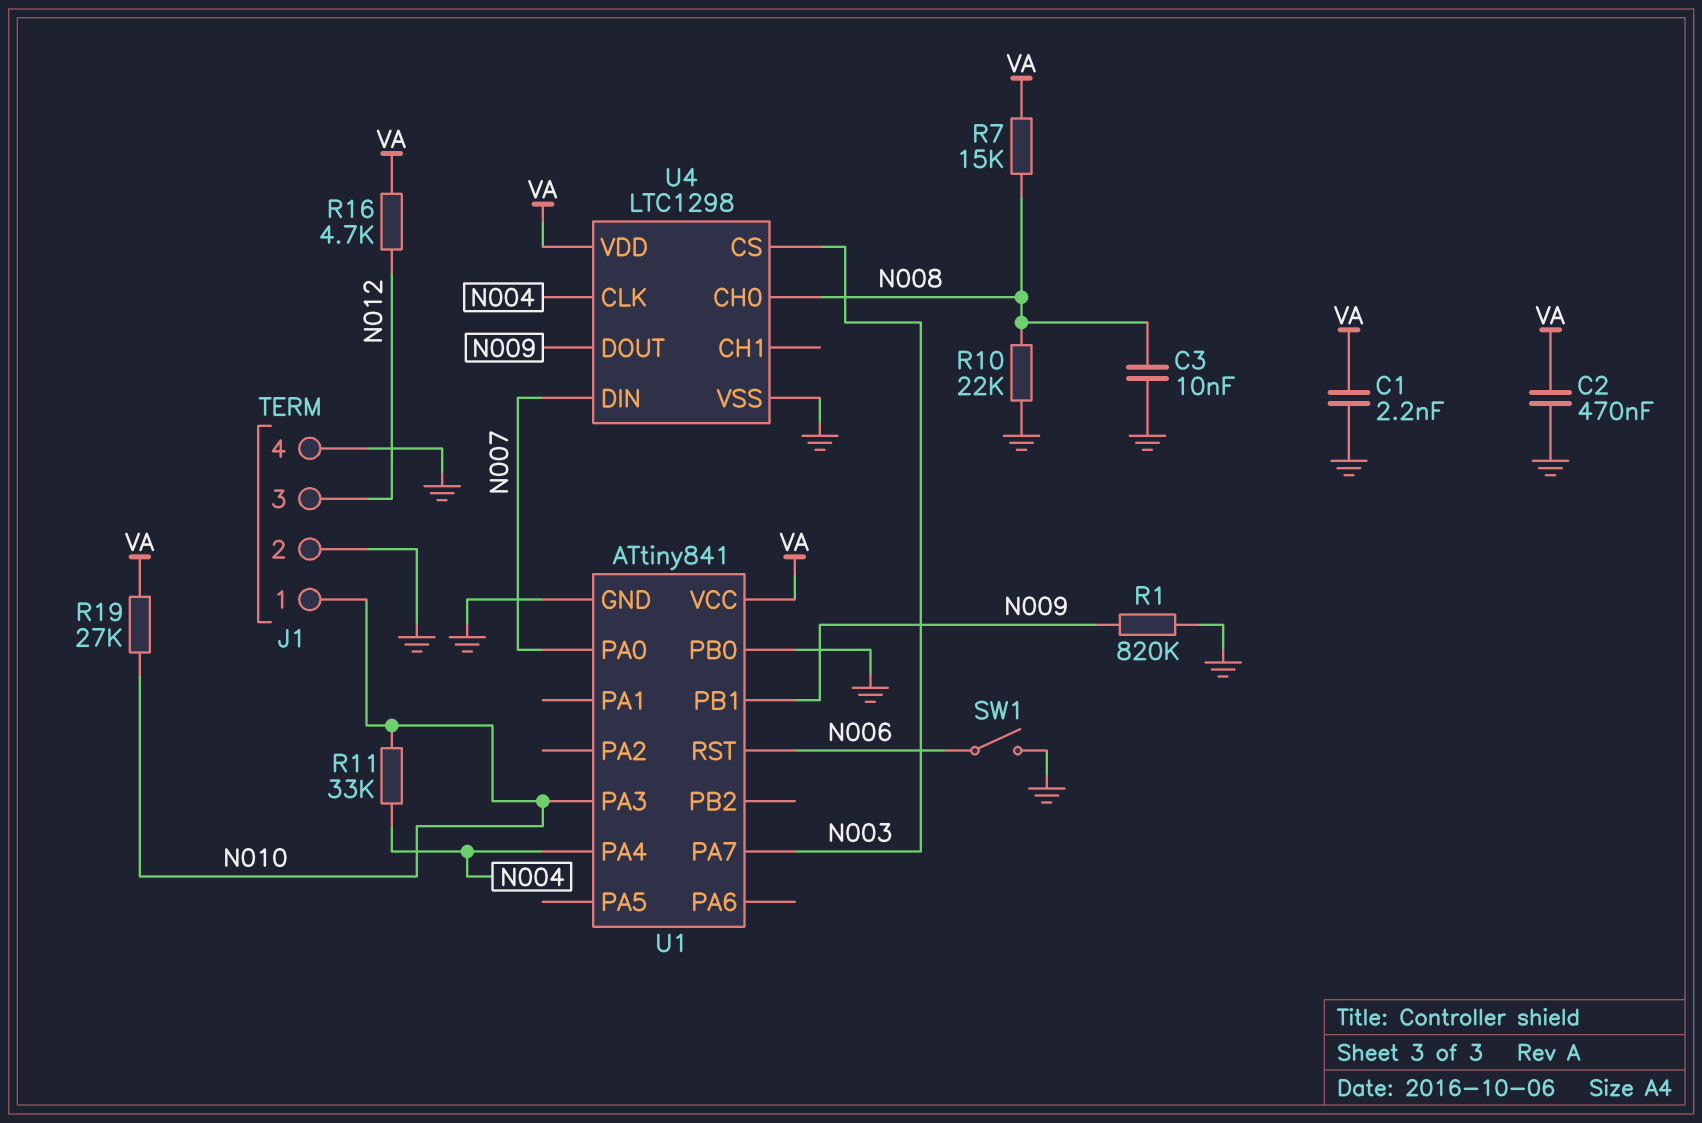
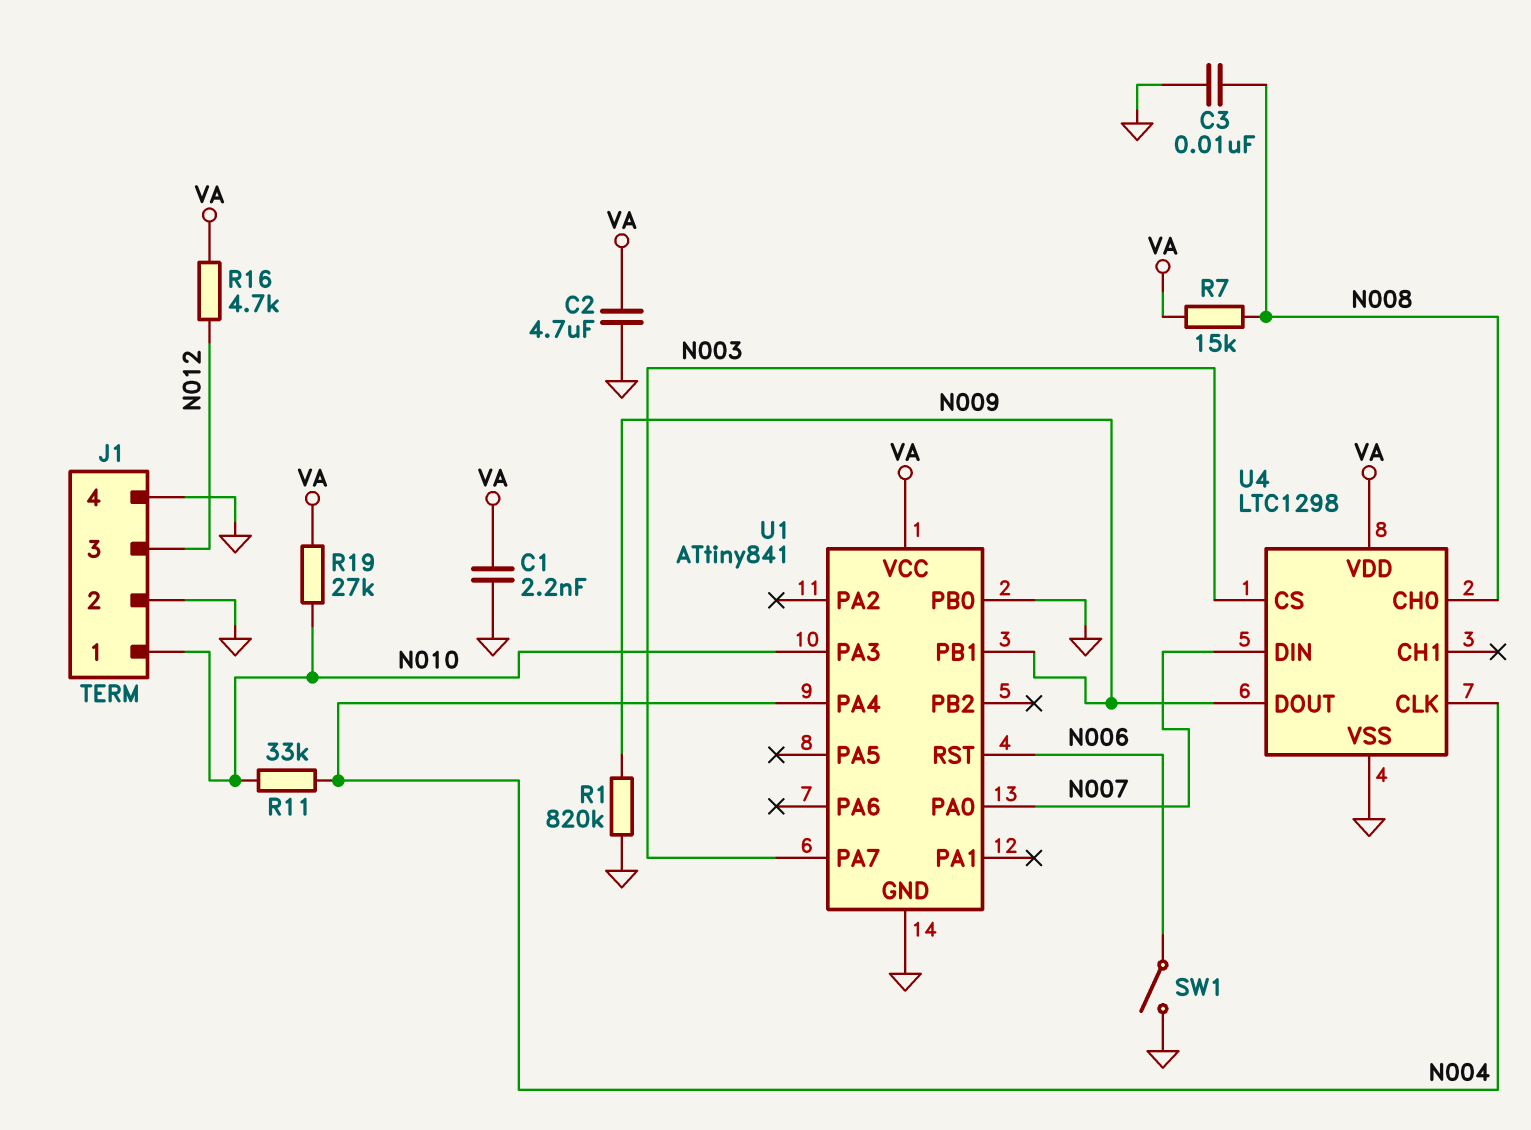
C2: 470nF (GND, VA) -> 4.7uF (GND, VA)
R10: 22k (GND, N008) -> none

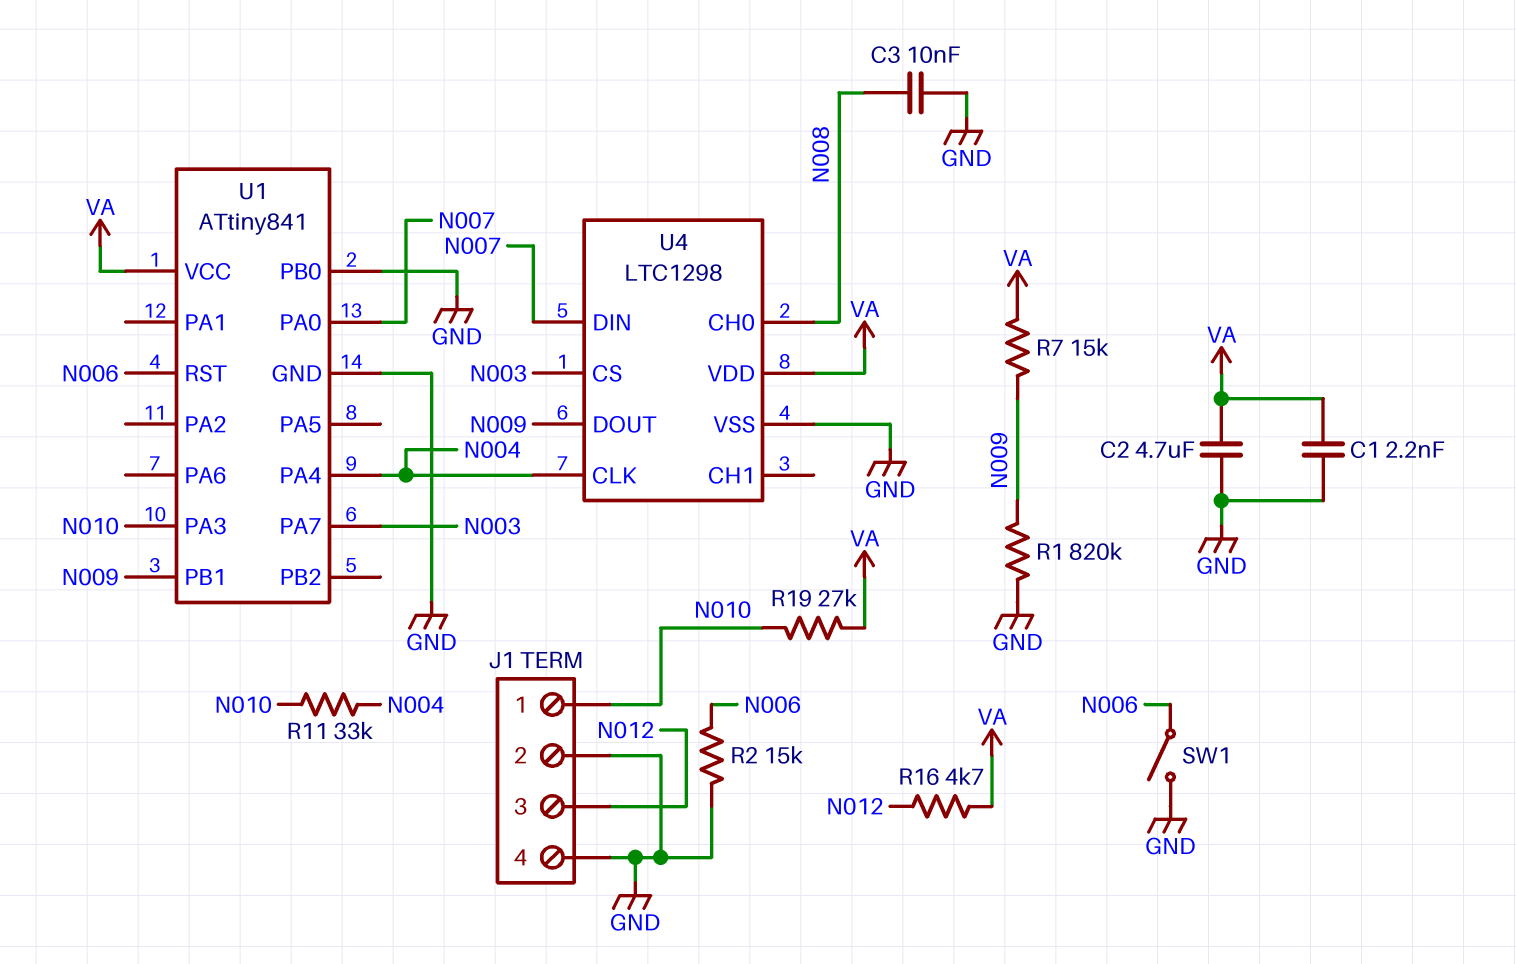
R2: none -> 15k (GND, N006)
R7: 15k (N008, VA) -> 15k (N009, VA)

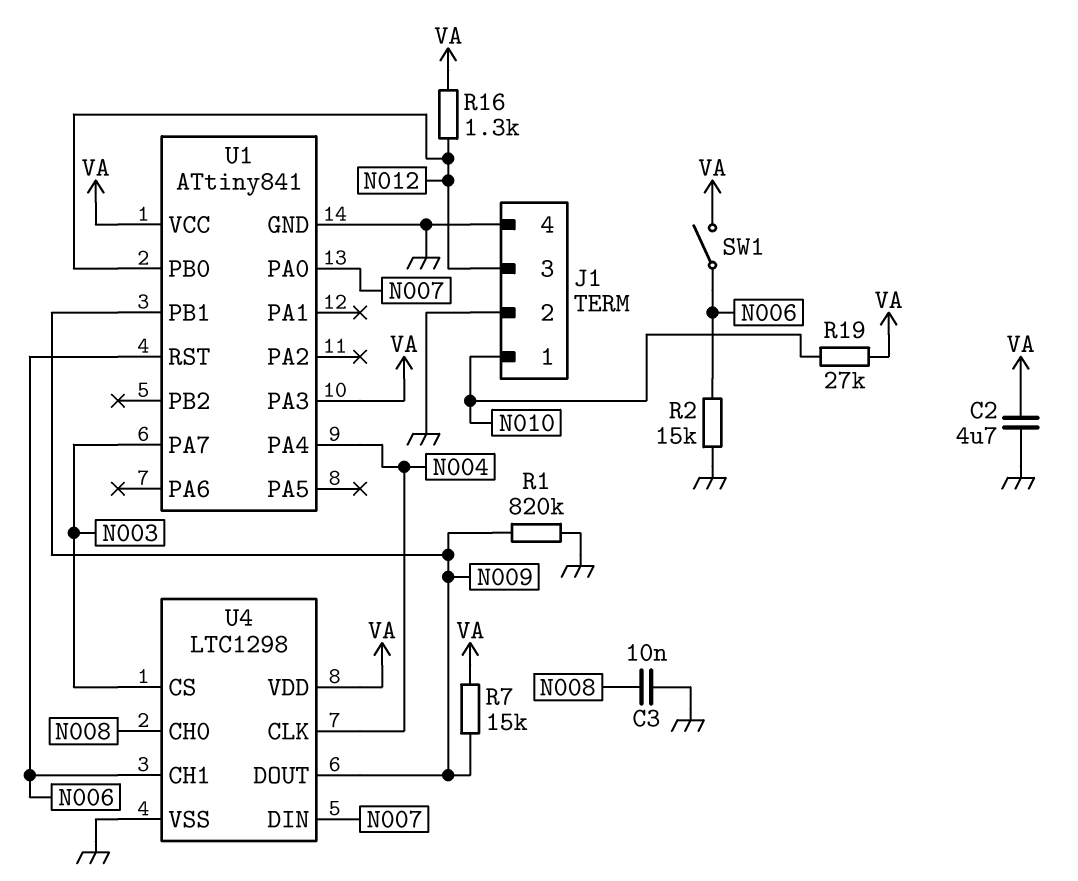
C1: 2.2nF (GND, VA) -> none
R11: 33k (N004, N010) -> none
R16: 4.7k (N012, VA) -> 1.3k (N012, VA)
SW1: switch (GND, N006) -> switch (N006, VA)
U1 pin PA3: N010 -> VA
U1 pin PB0: GND -> N012
U4 pin CH1: none -> N006

